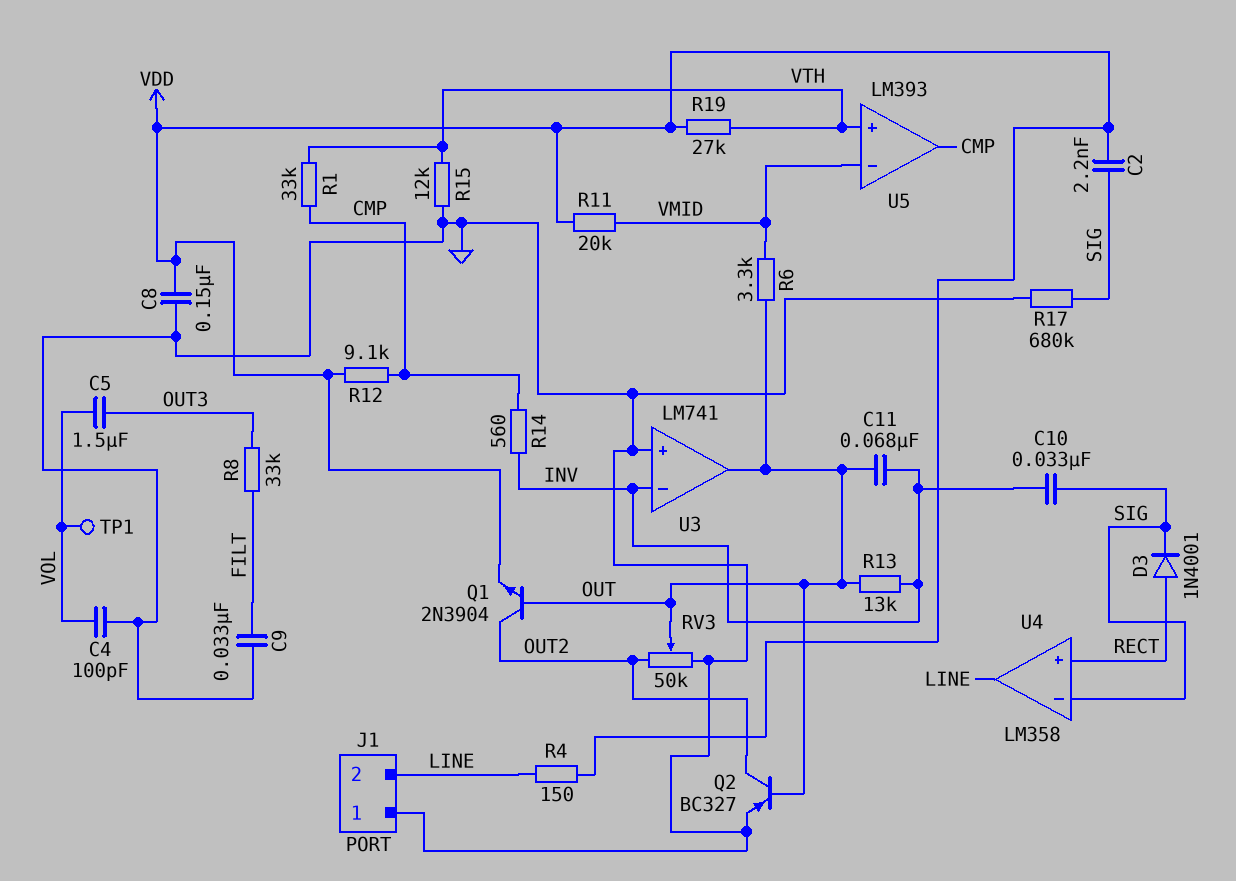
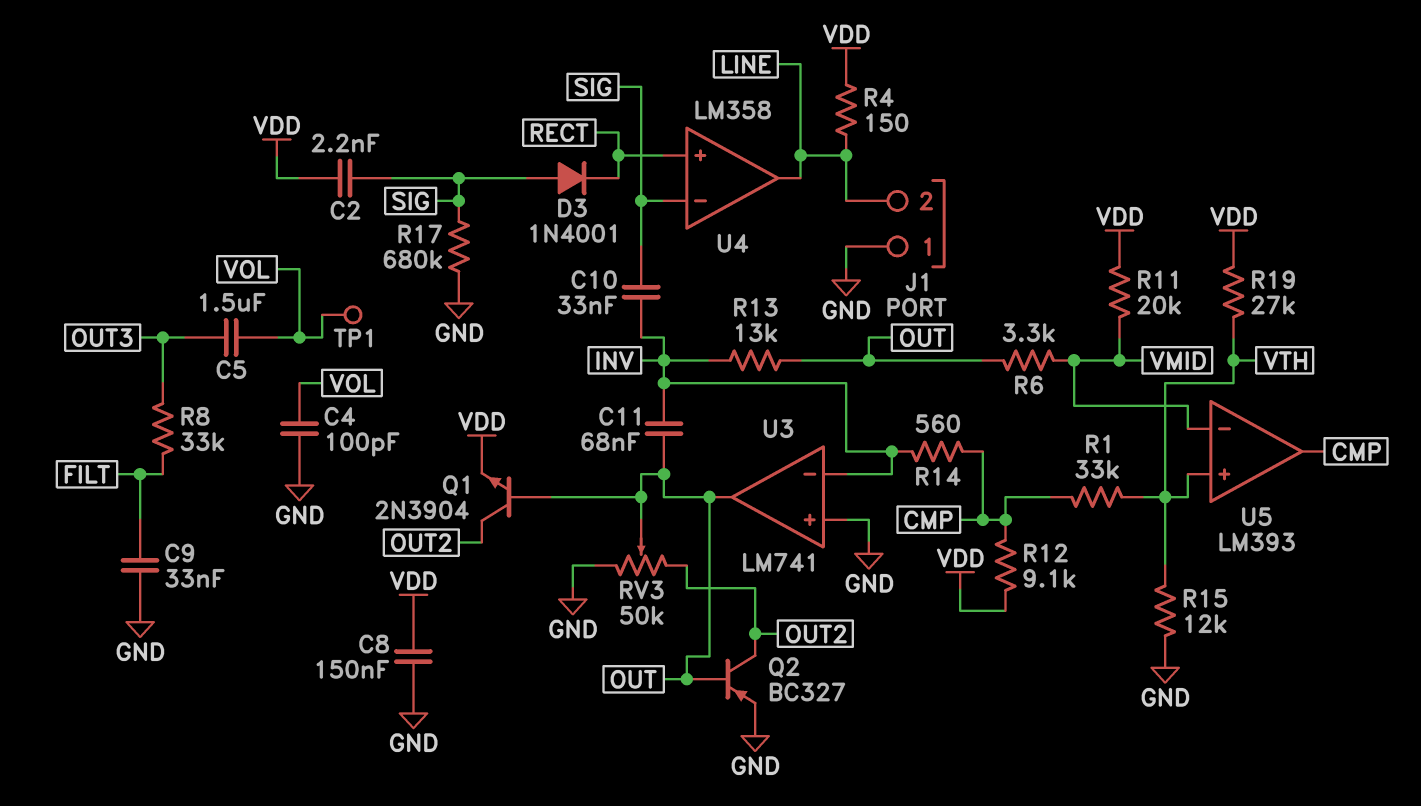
D3: diode 1N4001 (A RECT, K SIG) -> diode 1N4001 (A SIG, K RECT)

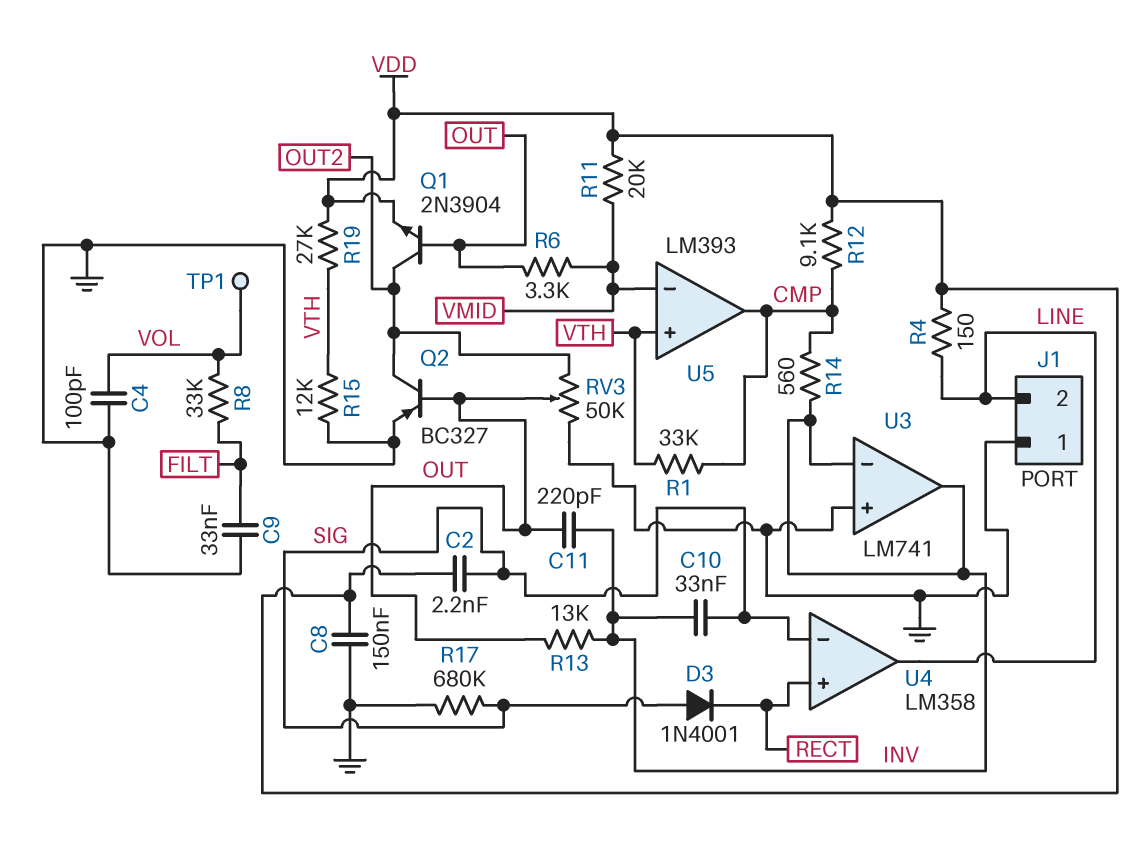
C5: 1.5uF (OUT3, VOL) -> none
C11: 68nF (INV, OUT) -> 220pF (INV, OUT)
R8: 33k (FILT, OUT3) -> 33k (FILT, VOL)
U3 pin out: OUT -> INV

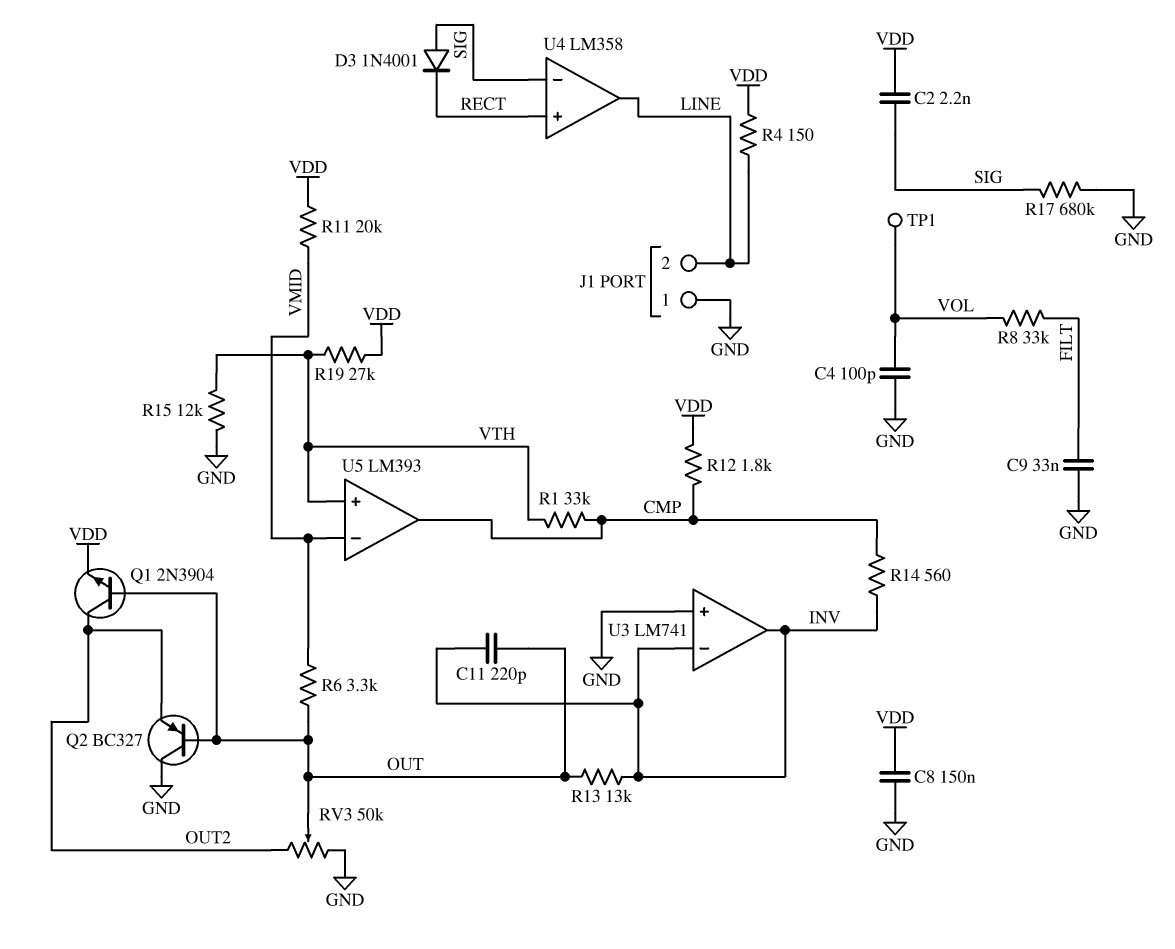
C10: 33nF (INV, SIG) -> none
Q2: PNP BC327 (B OUT, C OUT2, E GND) -> PNP BC327 (B OUT, C GND, E OUT2)
R12: 9.1k (CMP, VDD) -> 1.8k (CMP, VDD)

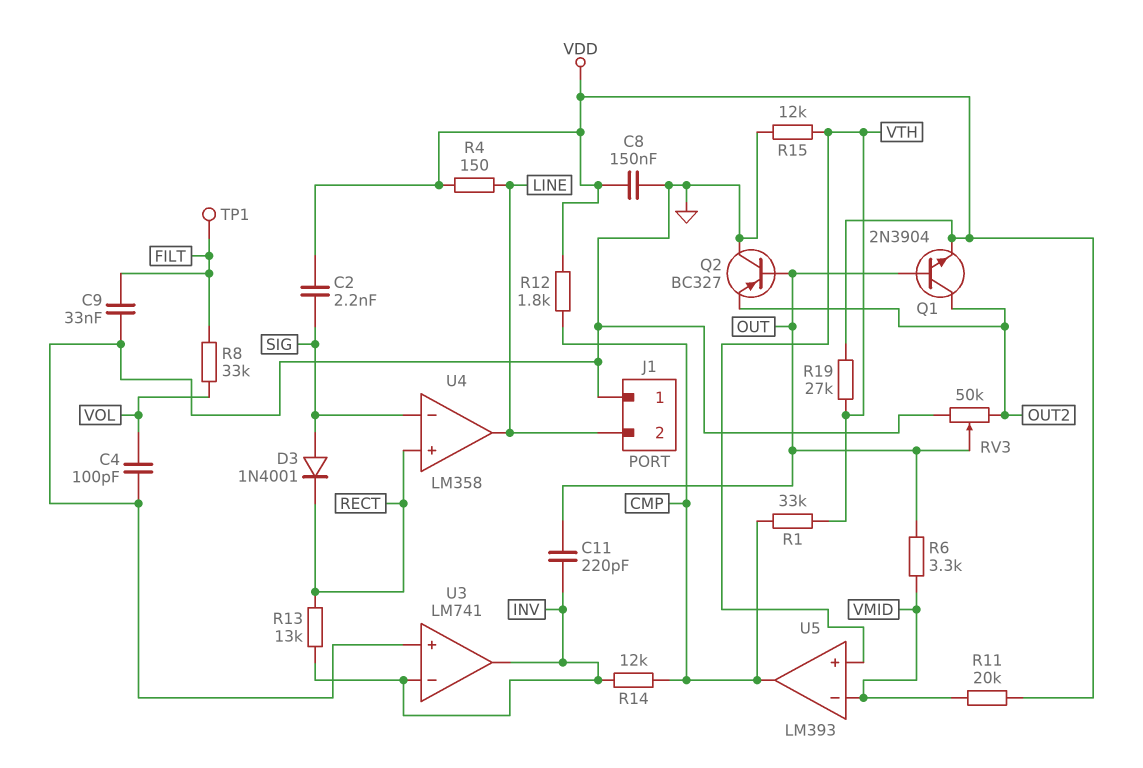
R13: 13k (INV, OUT) -> 13k (INV, RECT)
R14: 560 (CMP, INV) -> 12k (CMP, INV)
R17: 680k (GND, SIG) -> none
TP1: test point (VOL) -> test point (FILT)

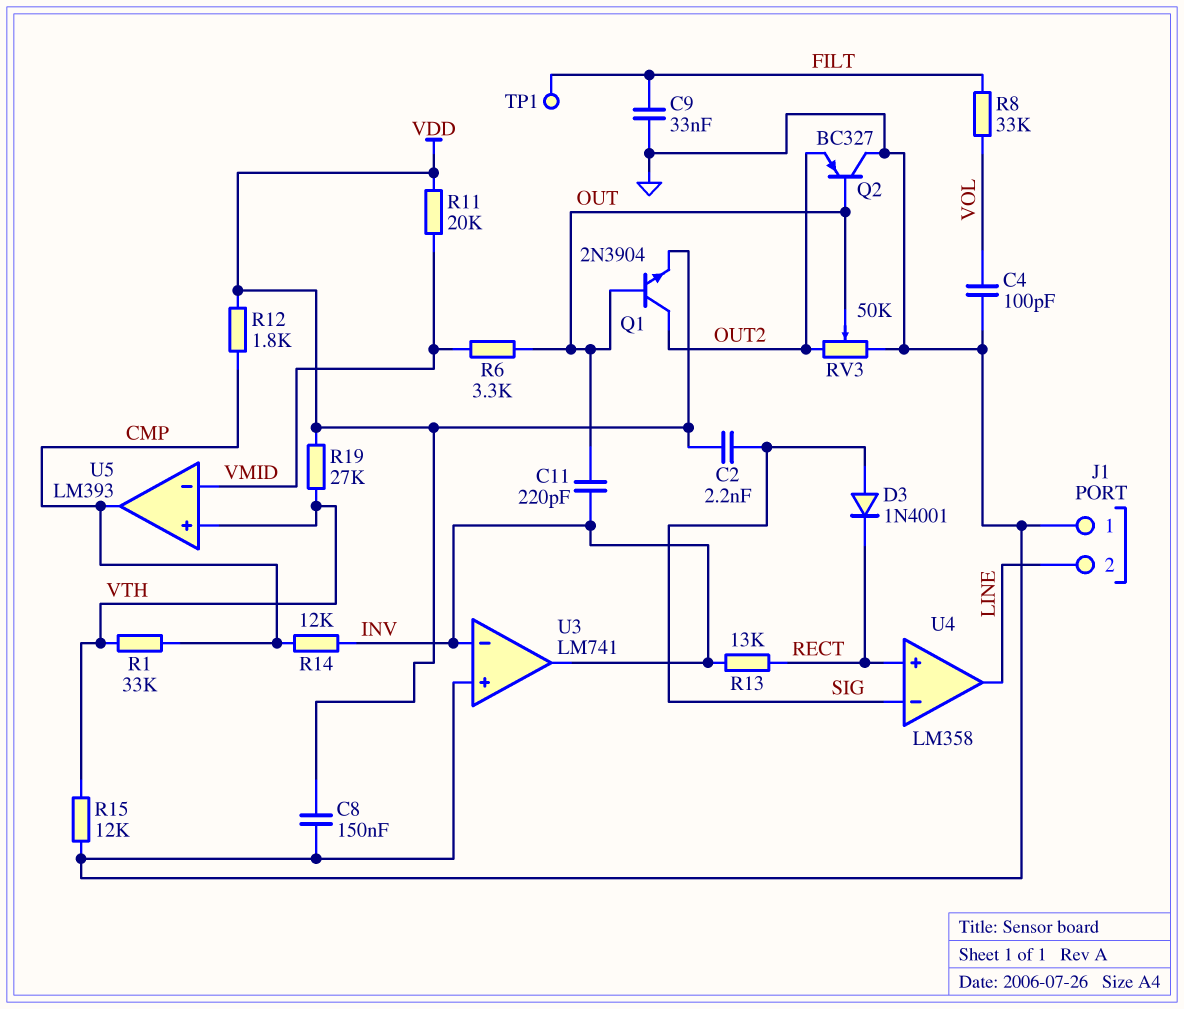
R4: 150 (LINE, VDD) -> none

